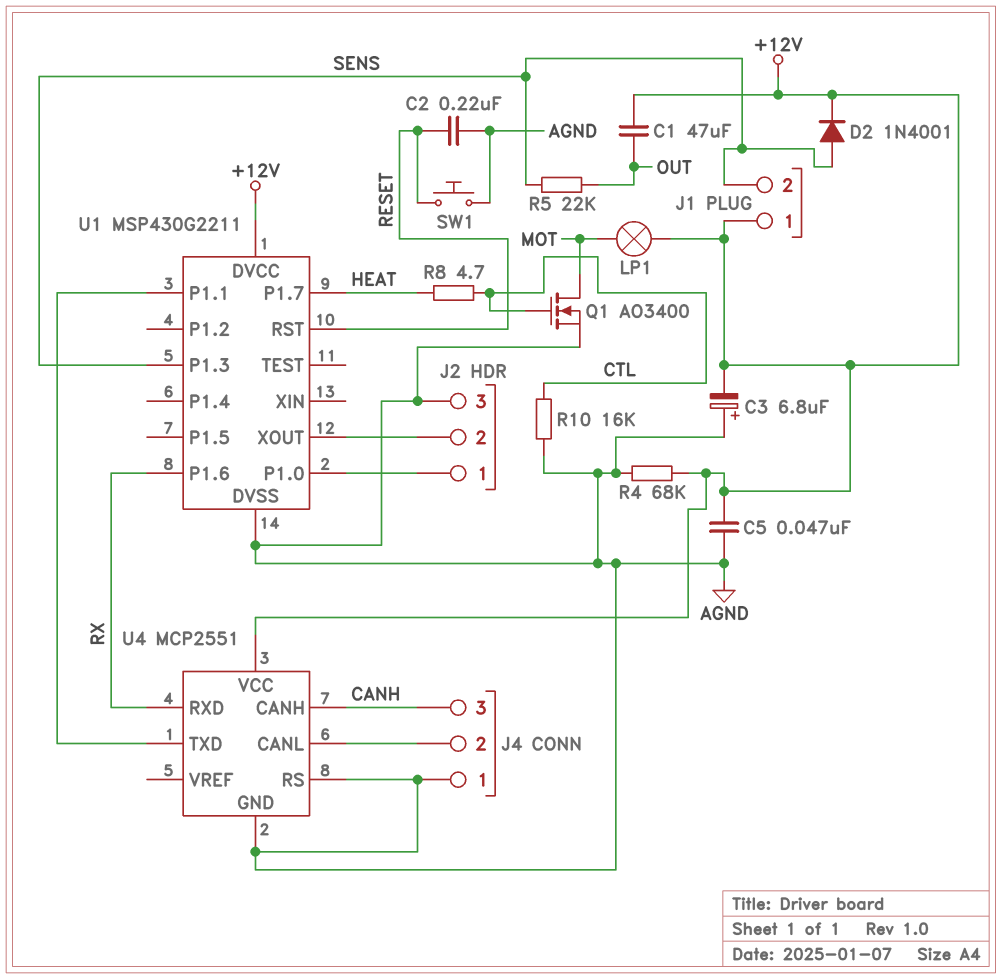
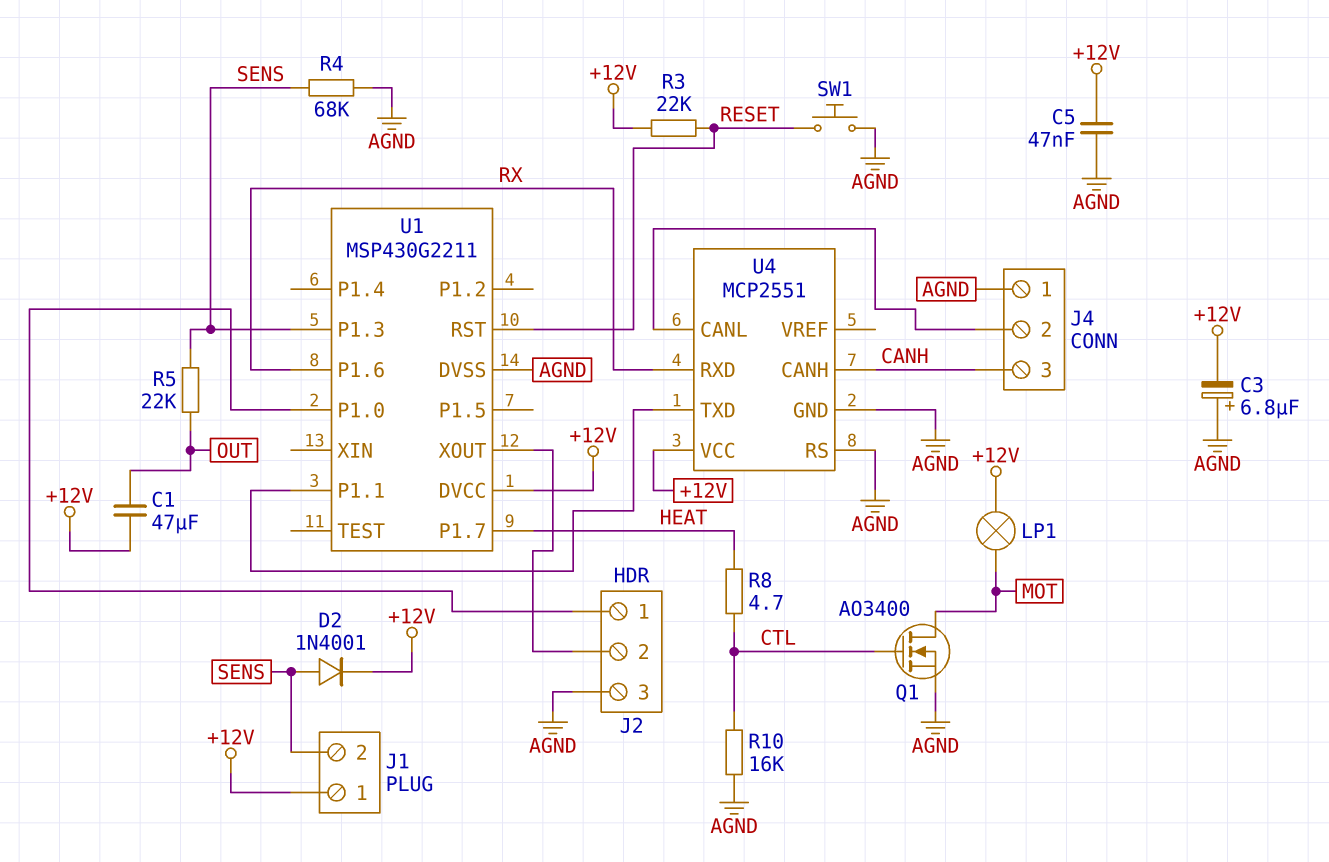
C2: 220nF (AGND, RESET) -> none
R3: none -> 22k (+12V, RESET)
R4: 68k (+12V, AGND) -> 68k (AGND, SENS)

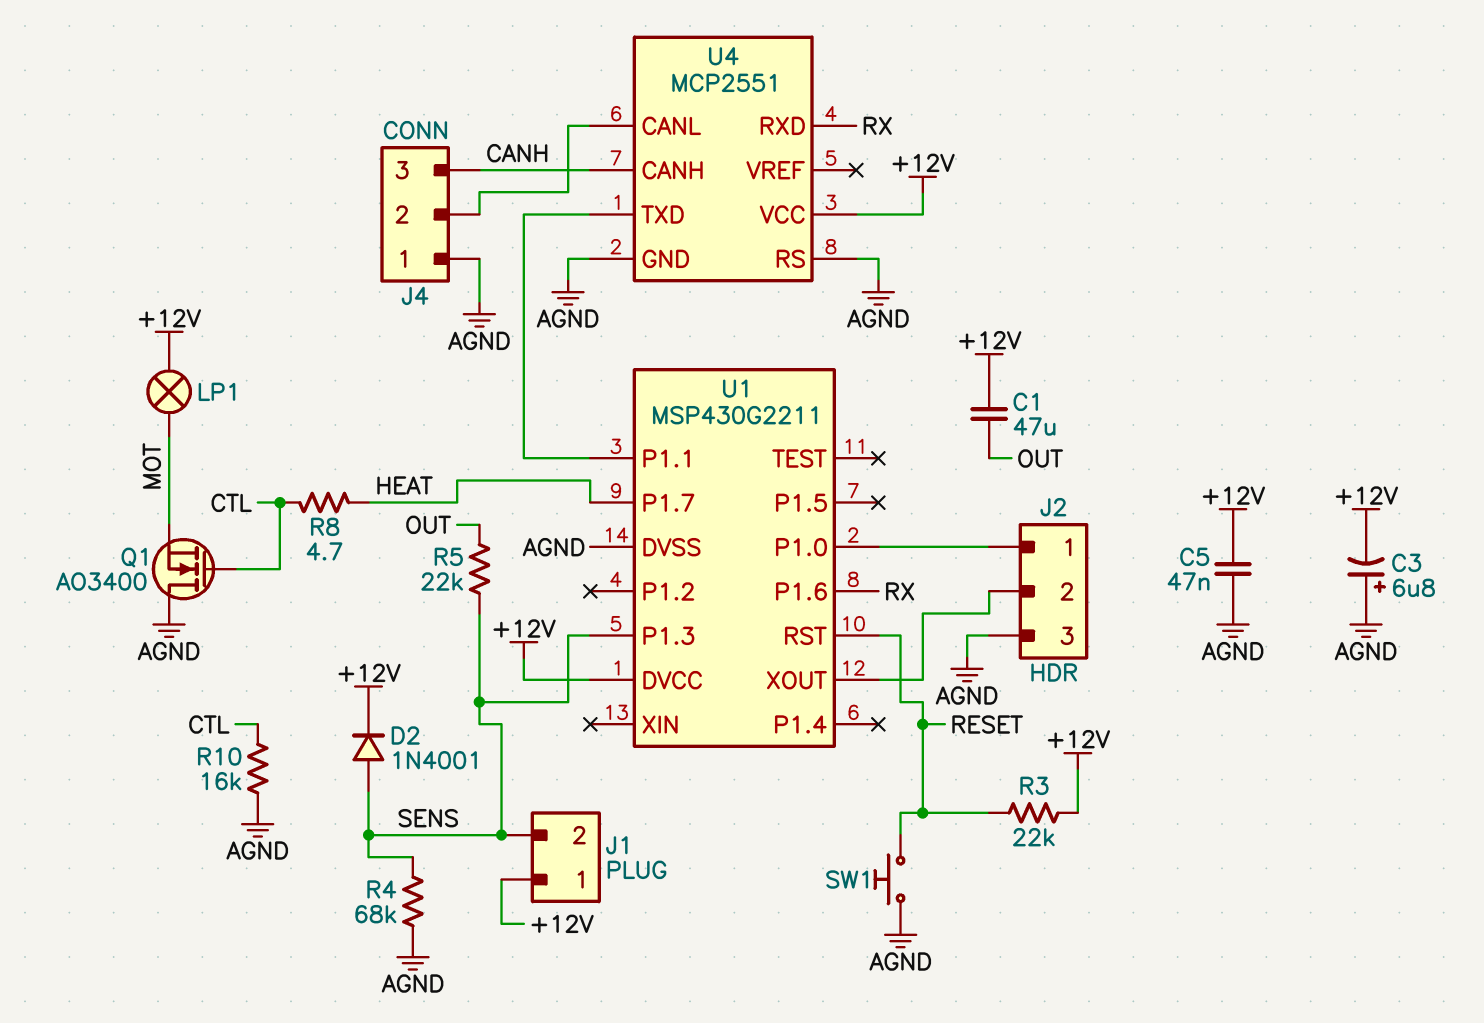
Q1: NMOS AO3400 (G CTL, D MOT, S AGND) -> NMOS AO3400 (G CTL, D AGND, S MOT)

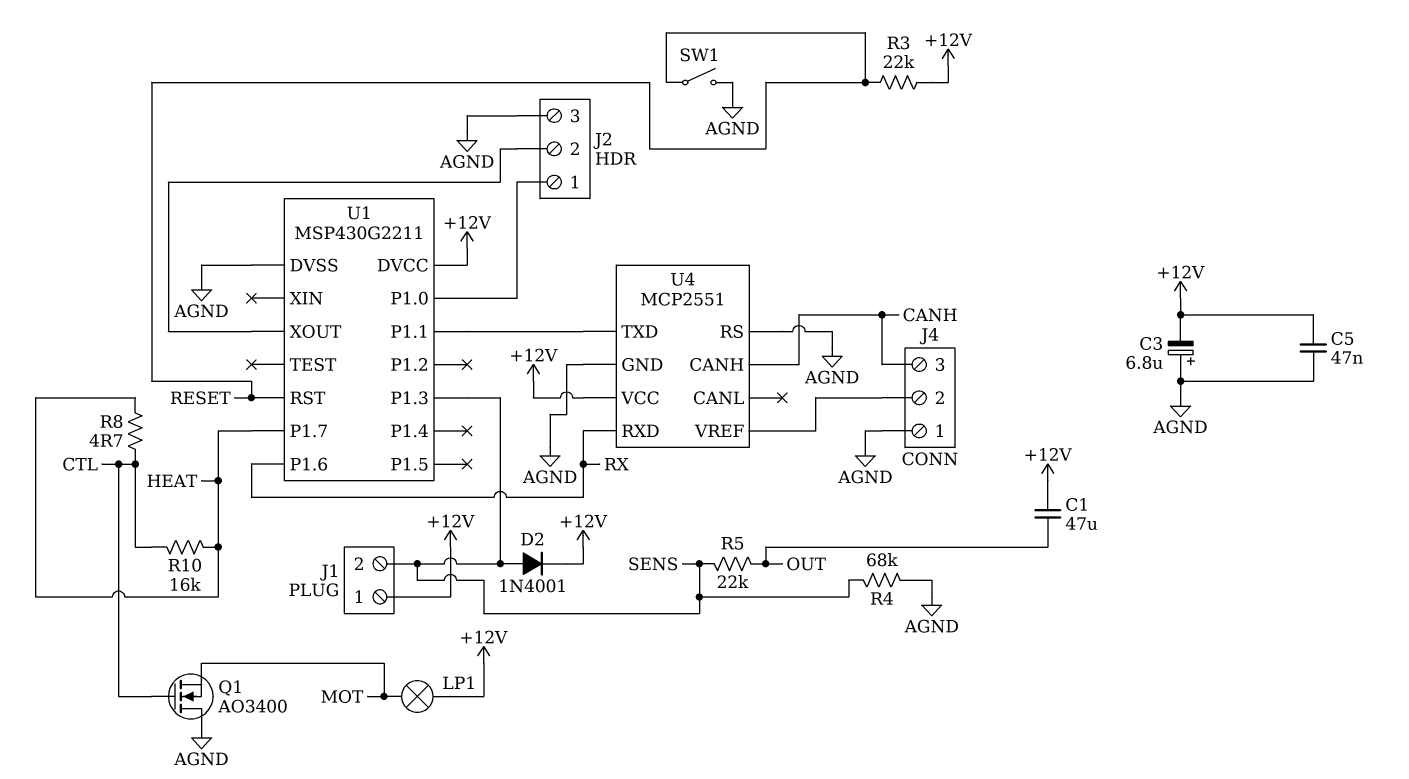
R10: 16k (AGND, CTL) -> 16k (CTL, HEAT)
SW1: button (AGND, RESET) -> switch (AGND, RESET)
U4 pin CANL: J4/2 -> none
U4 pin VREF: none -> J4/2

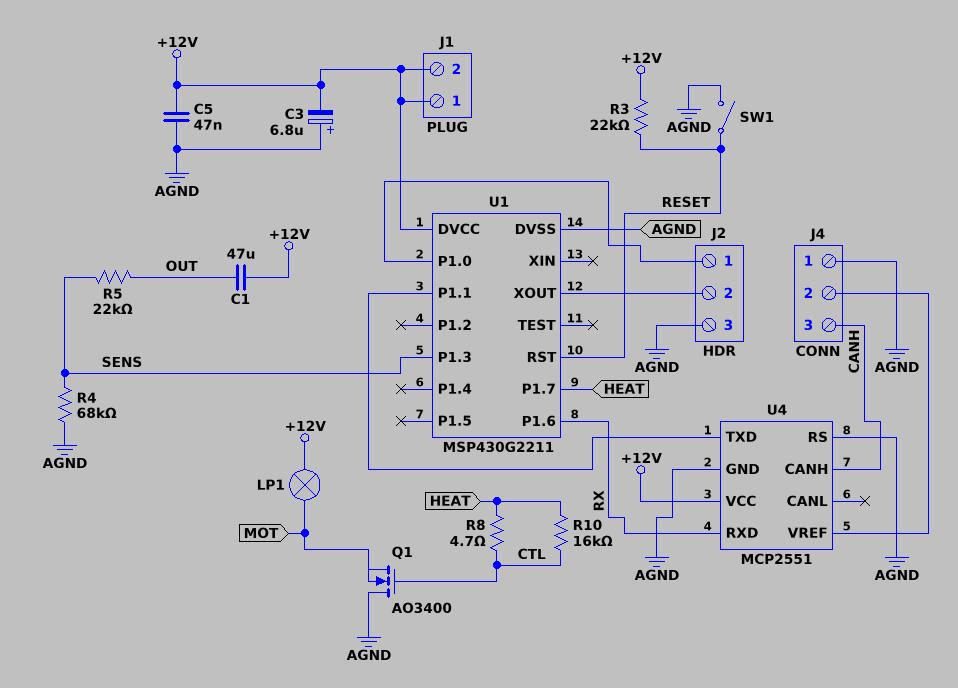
D2: diode 1N4001 (A SENS, K +12V) -> none
J1 pin 2: SENS -> +12V

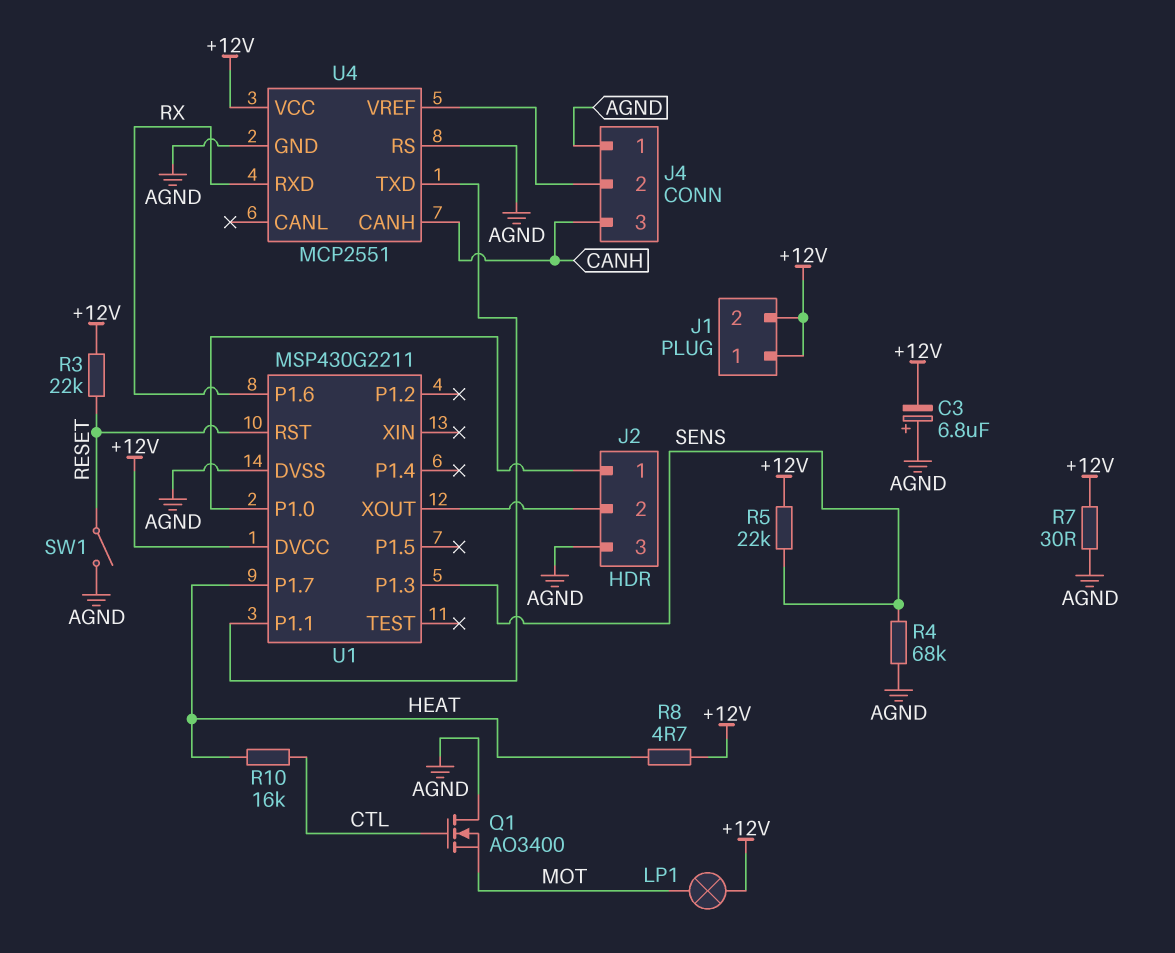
C1: 47uF (+12V, OUT) -> none
C5: 47nF (+12V, AGND) -> none
R5: 22k (OUT, SENS) -> 22k (+12V, SENS)
R7: none -> 30 (+12V, AGND)
R8: 4.7 (CTL, HEAT) -> 4.7 (+12V, HEAT)

